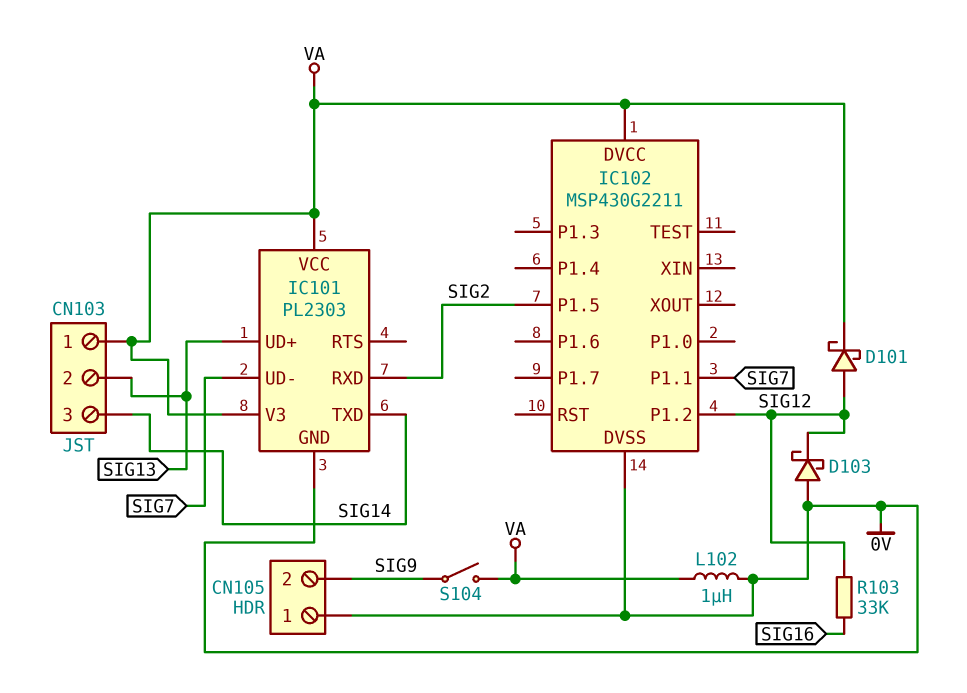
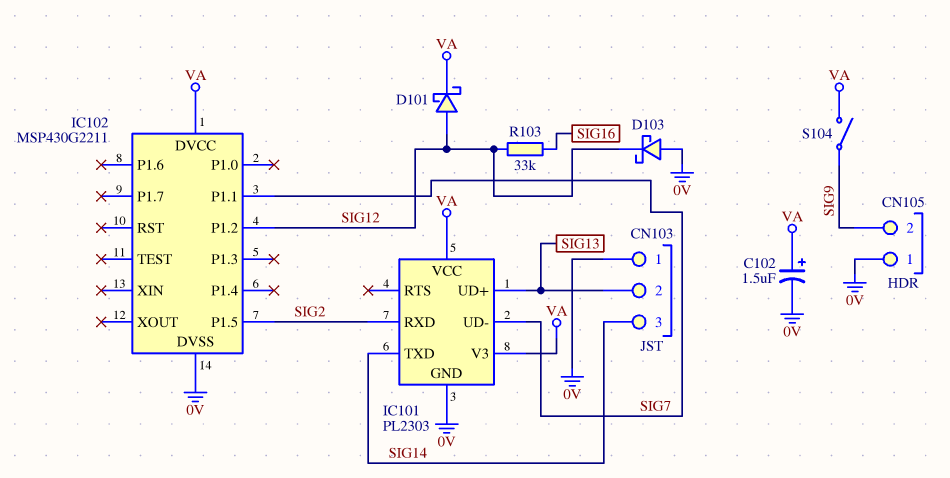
C102: none -> 1.5uF (plus VA, minus 0V)
CN103 pin 1: VA -> 0V
L102: 1uH (0V, VA) -> none

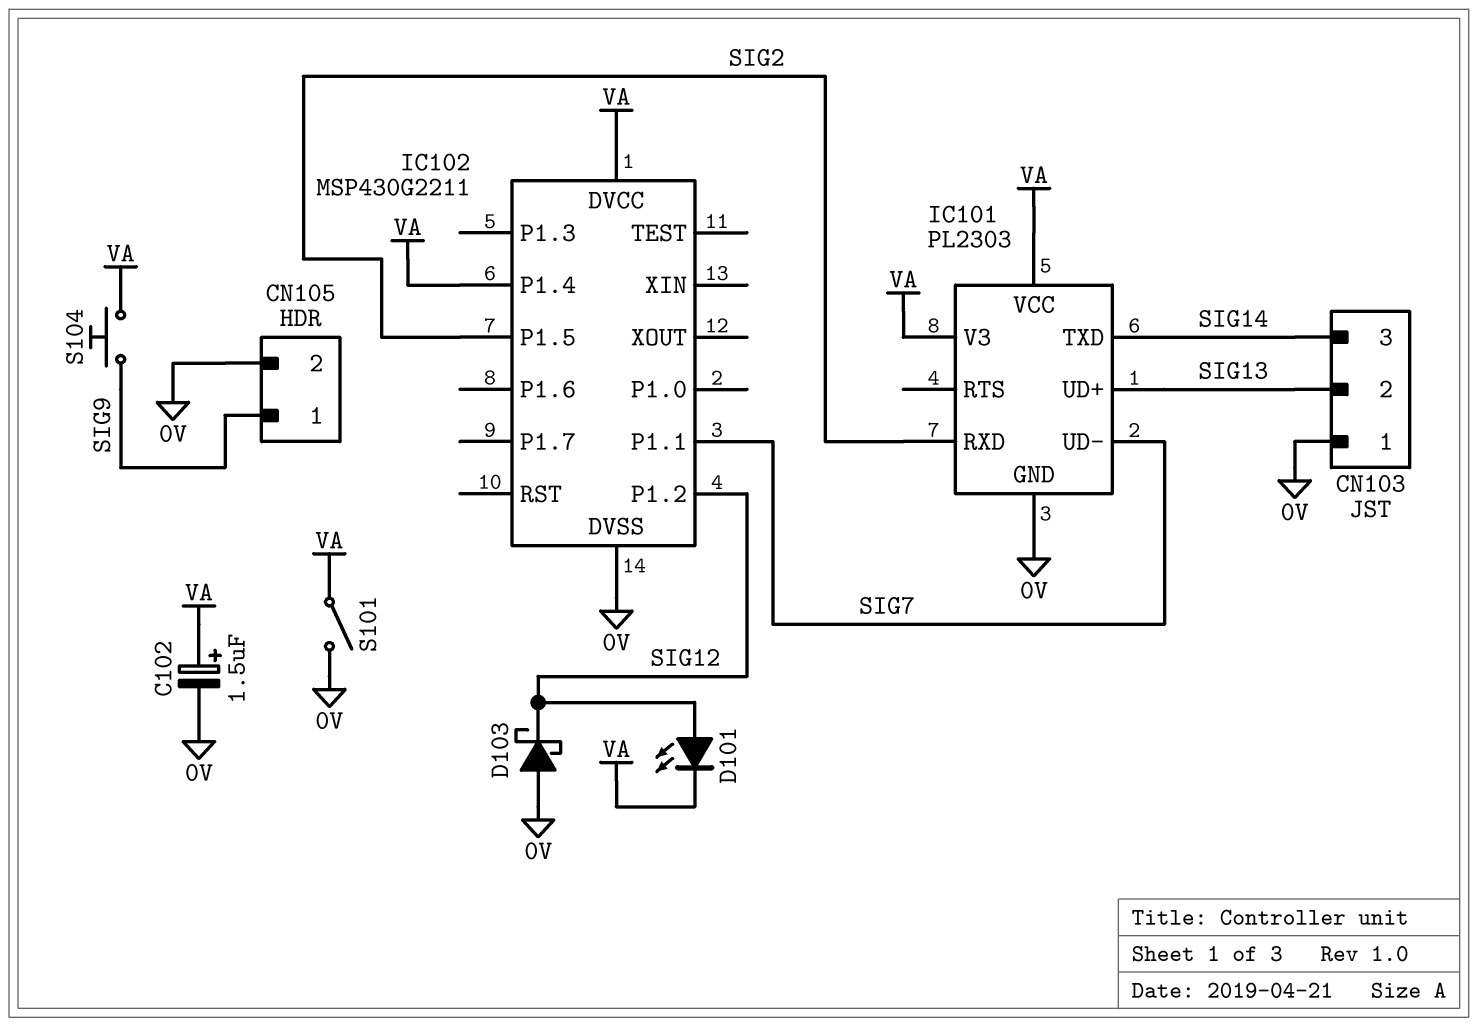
CN105 pin 1: 0V -> SIG9
CN105 pin 2: SIG9 -> 0V
D101: schottky (A SIG12, K VA) -> LED (A SIG12, K VA)
IC102 pin P1.4: none -> VA
R103: 33k (SIG12, SIG16) -> none
S101: none -> switch (0V, VA)
S104: switch (SIG9, VA) -> button (SIG9, VA)

